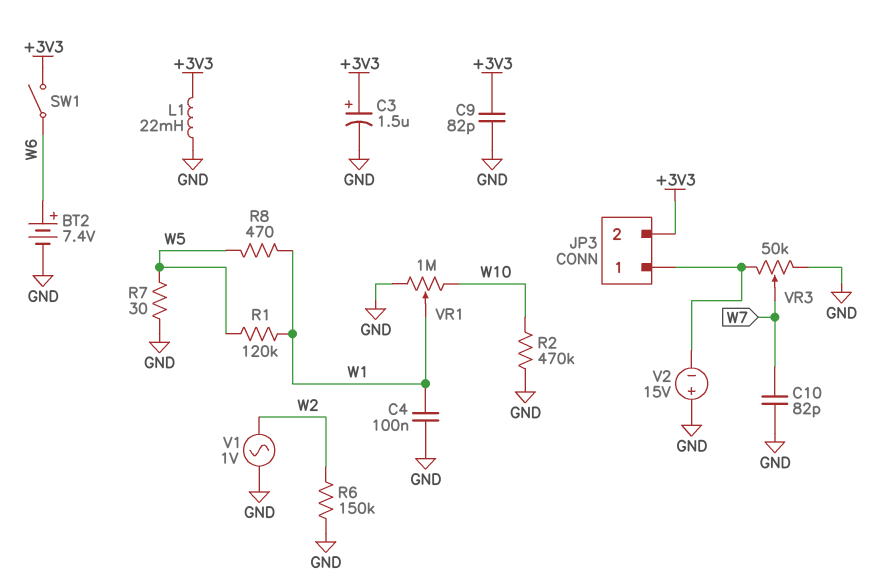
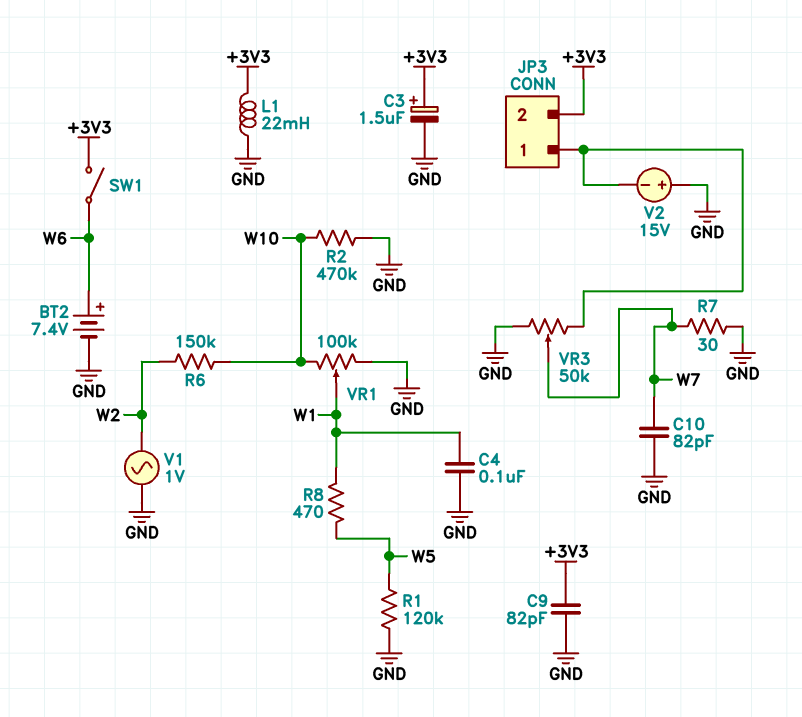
R1: 120k (W1, W5) -> 120k (GND, W5)
R6: 150k (GND, W2) -> 150k (W2, W10)
R7: 30 (GND, W5) -> 30 (GND, W7)
VR1: 1M (GND, W10, wiper W1) -> 100k (GND, W10, wiper W1)

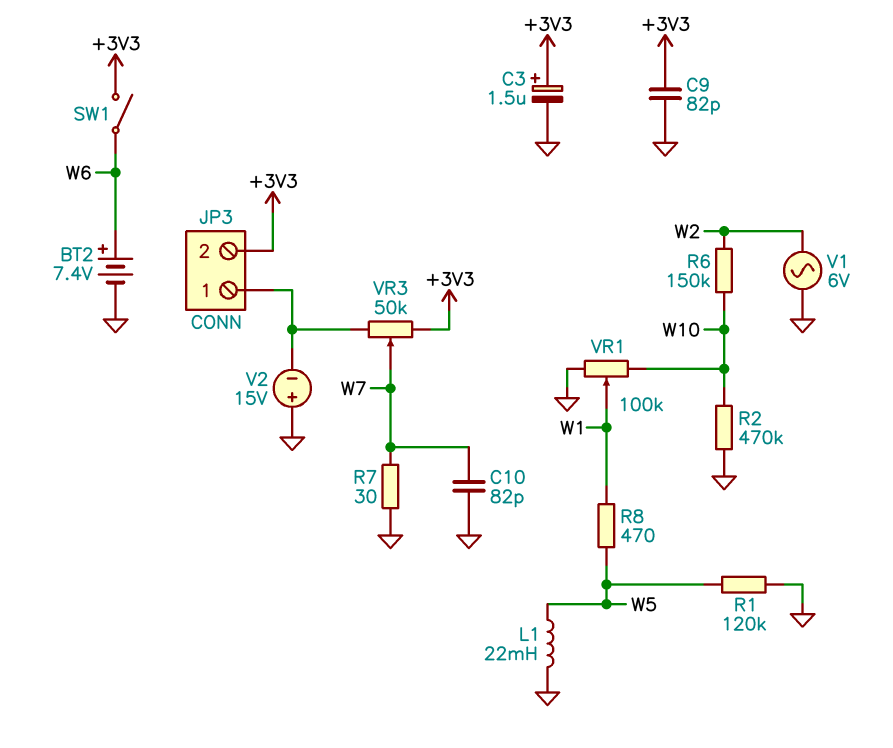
C4: 100nF (GND, W1) -> none
L1: 22mH (+3V3, GND) -> 22mH (GND, W5)
V1: AC 1V (GND, W2) -> AC 6V (GND, W2)
VR3: 50k (GND, JP3/1, wiper W7) -> 50k (+3V3, JP3/1, wiper W7)

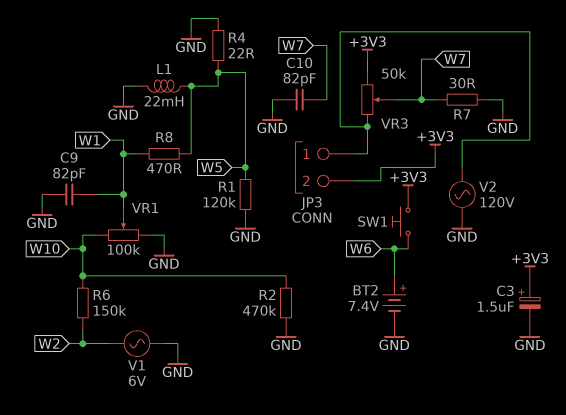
C9: 82pF (+3V3, GND) -> 82pF (GND, W1)
R4: none -> 22 (GND, W5)
SW1: switch (+3V3, W6) -> button (+3V3, W6)
V2: 15V (plus GND, minus JP3/1) -> AC 120V (GND, JP3/1)

